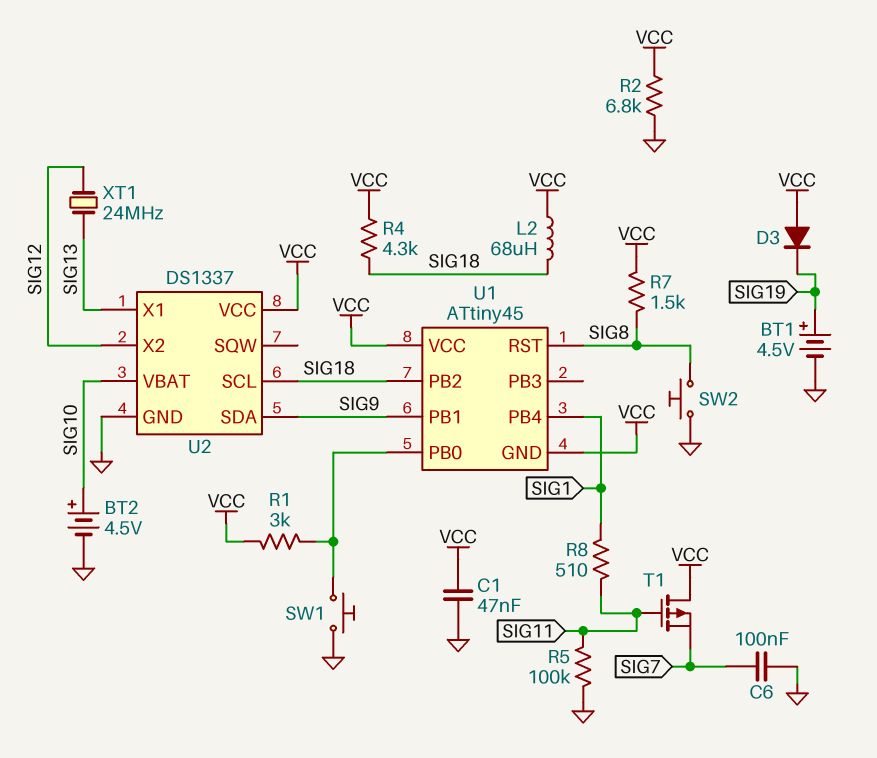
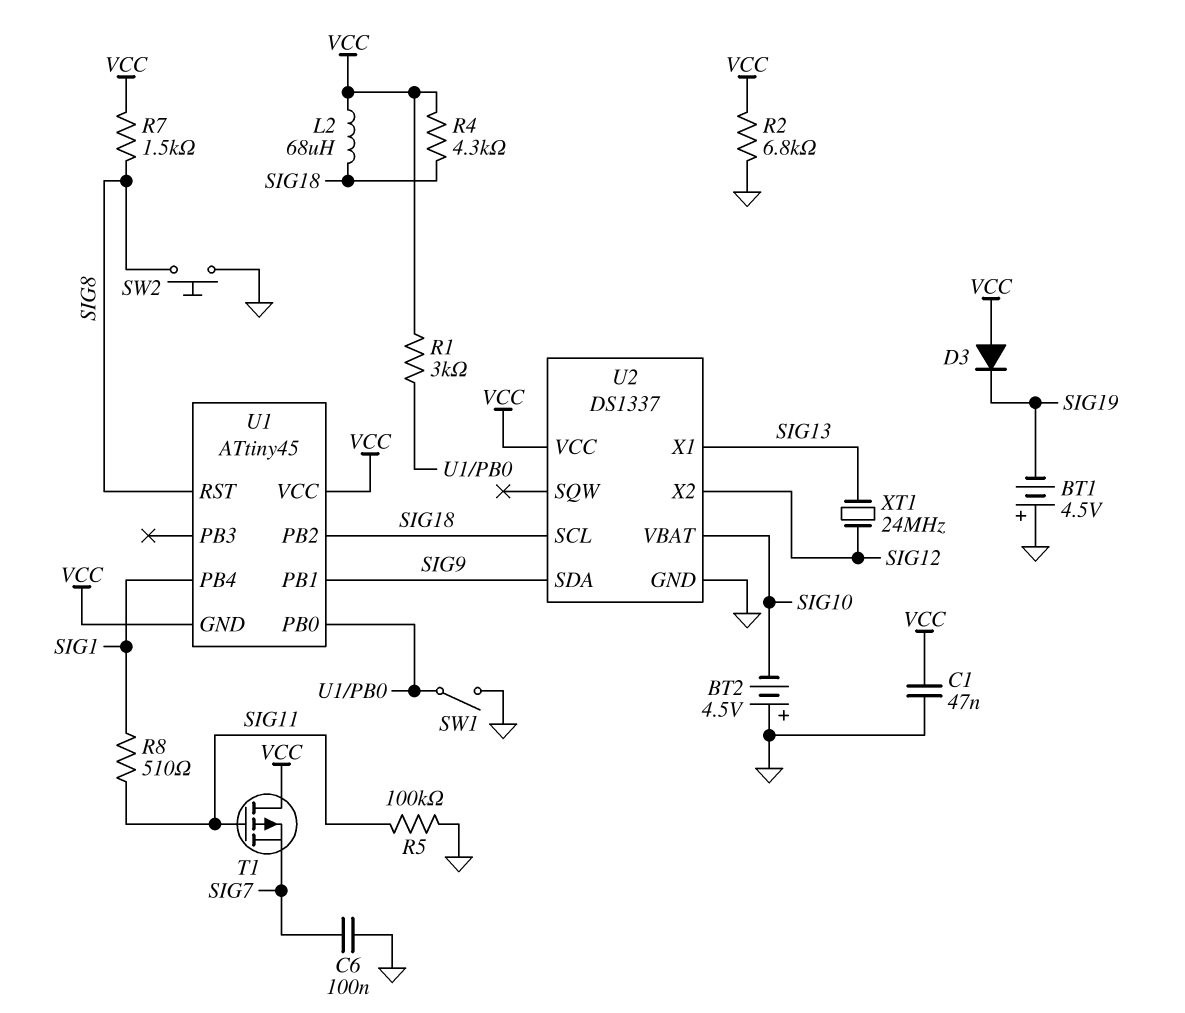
BT1: 4.5V (plus SIG19, minus GND) -> 4.5V (plus GND, minus SIG19)
BT2: 4.5V (plus SIG10, minus GND) -> 4.5V (plus GND, minus SIG10)
SW1: button (GND, U1/PB0) -> switch (GND, U1/PB0)

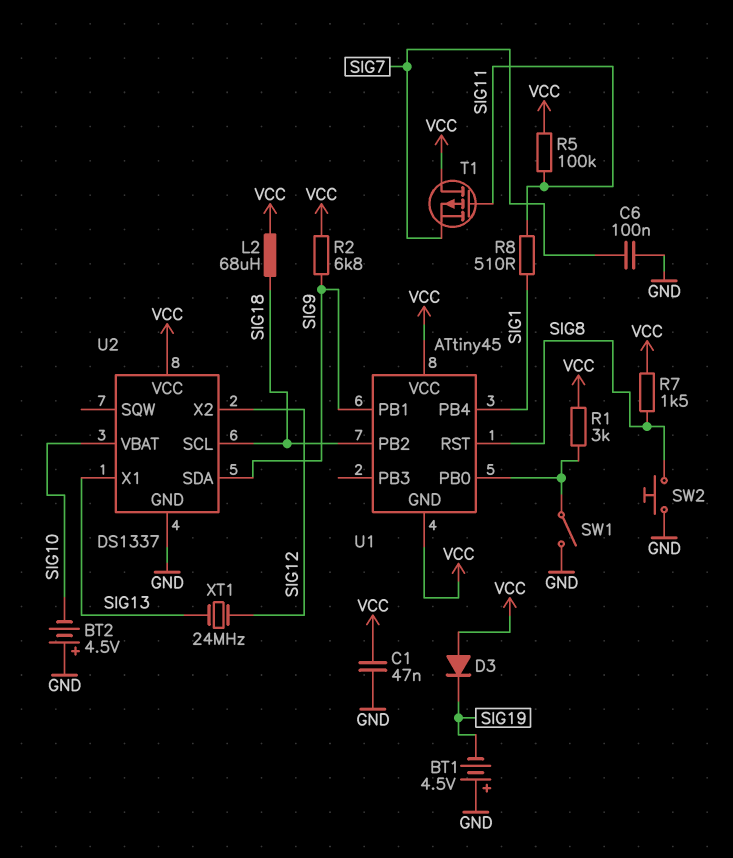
R2: 6.8k (GND, VCC) -> 6.8k (SIG9, VCC)
R4: 4.3k (SIG18, VCC) -> none
R5: 100k (GND, SIG11) -> 100k (SIG11, VCC)

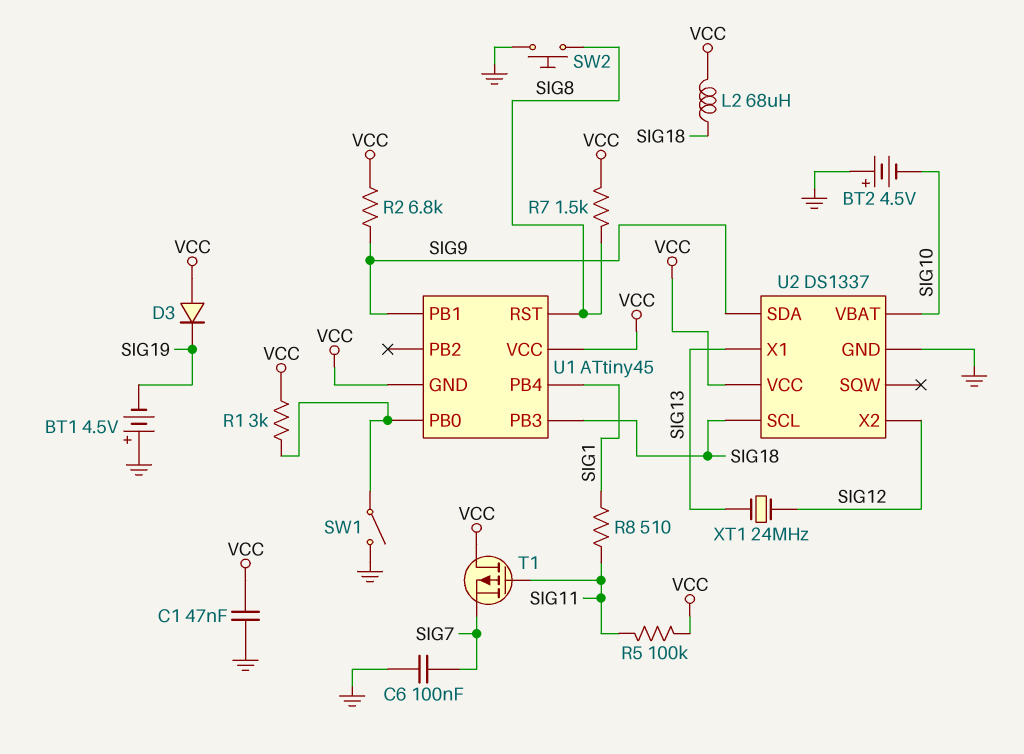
U1 pin PB2: SIG18 -> none
U1 pin PB3: none -> SIG18

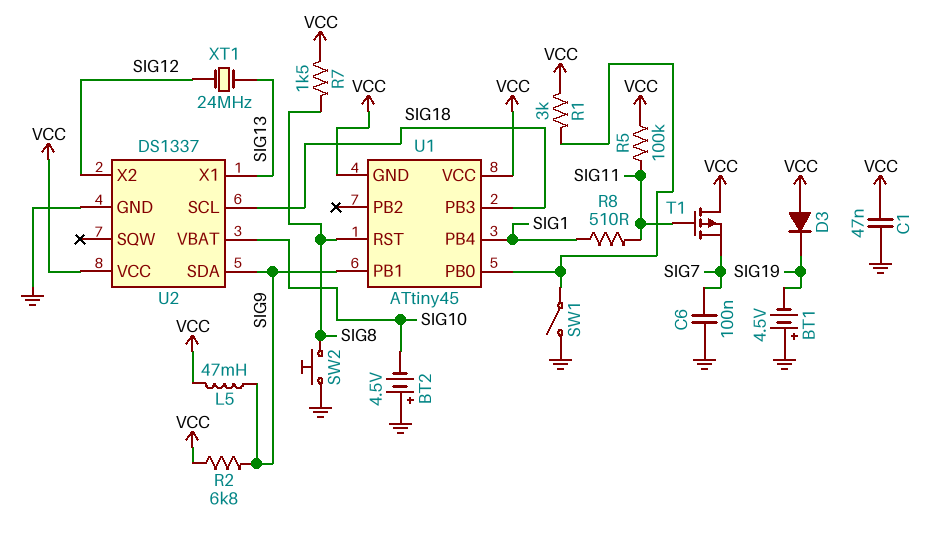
L2: 68uH (SIG18, VCC) -> none
L5: none -> 47mH (SIG9, VCC)

